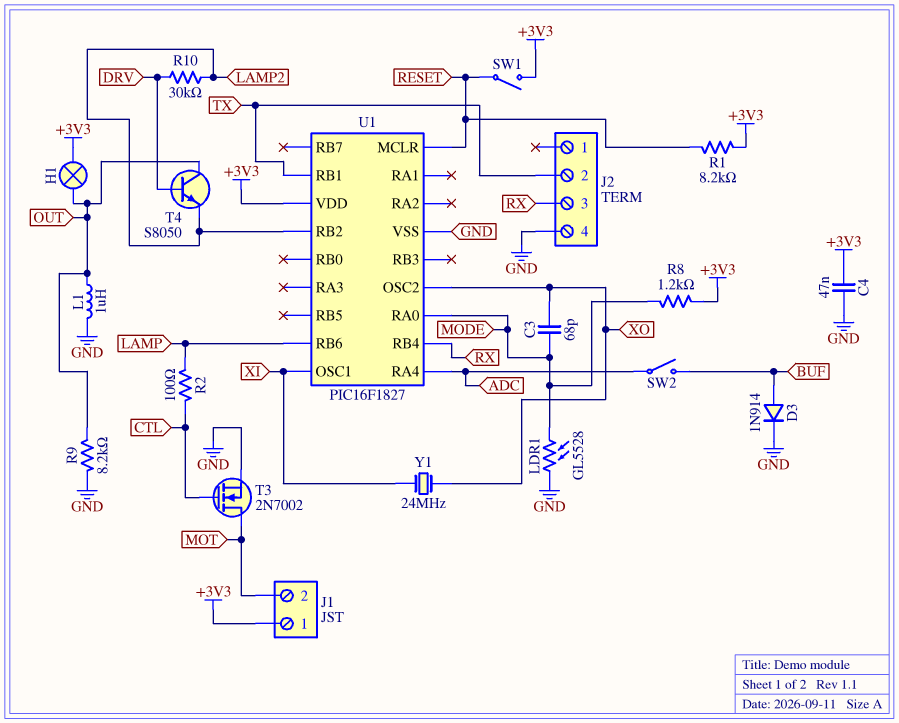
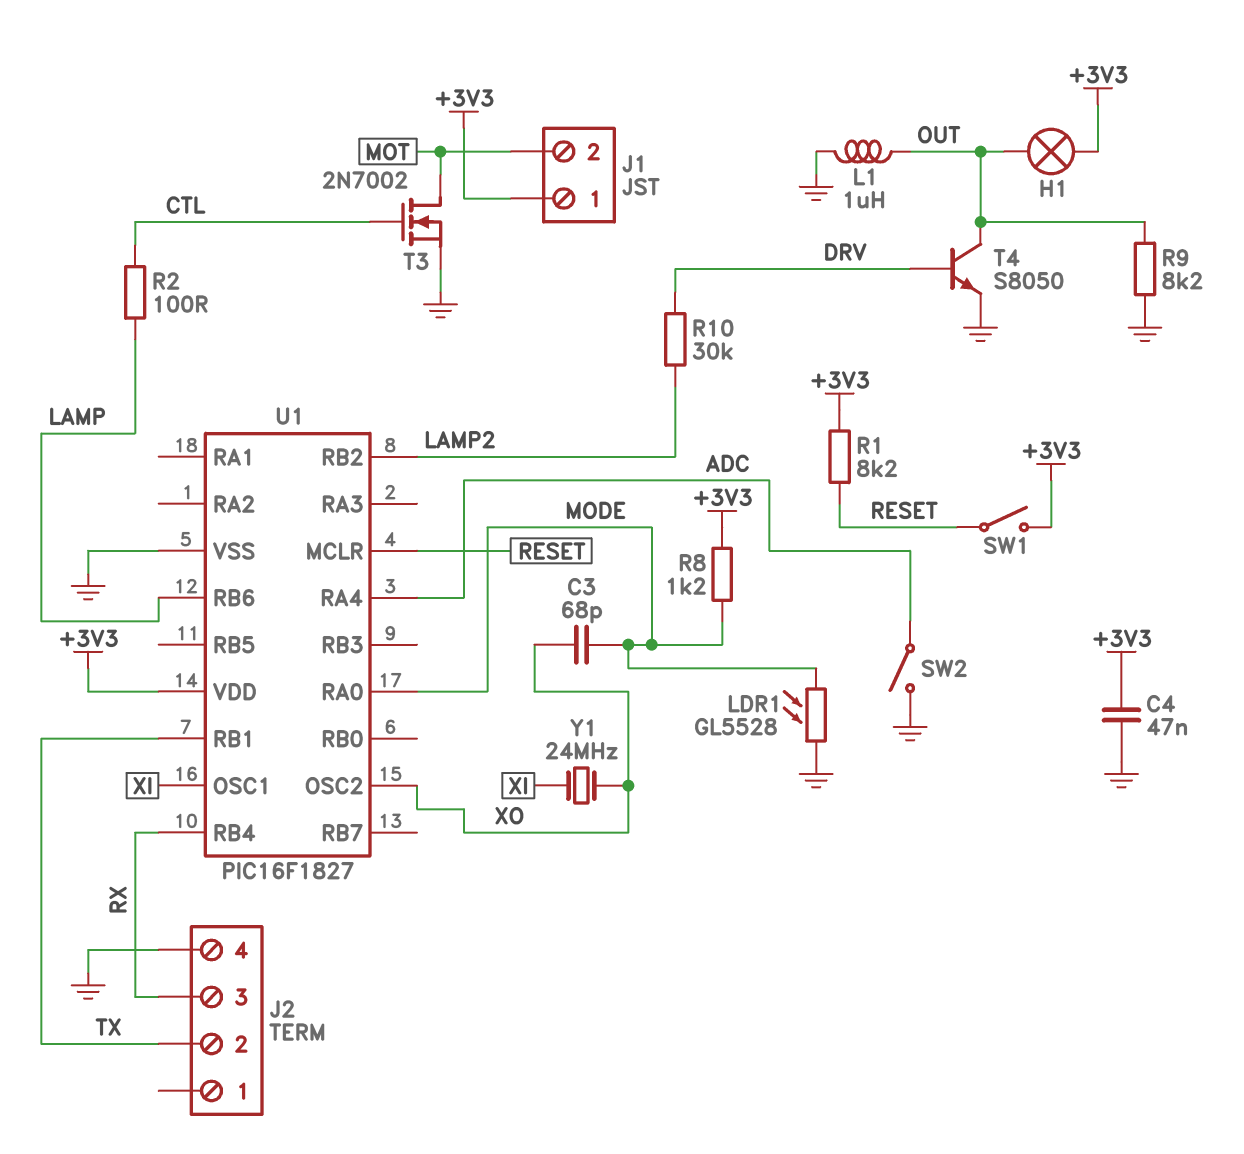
D3: diode 1N914 (A BUF, K GND) -> none
SW2: switch (ADC, BUF) -> switch (ADC, GND)
T4: NPN S8050 (B DRV, C OUT, E LAMP2) -> NPN S8050 (B DRV, C OUT, E GND)

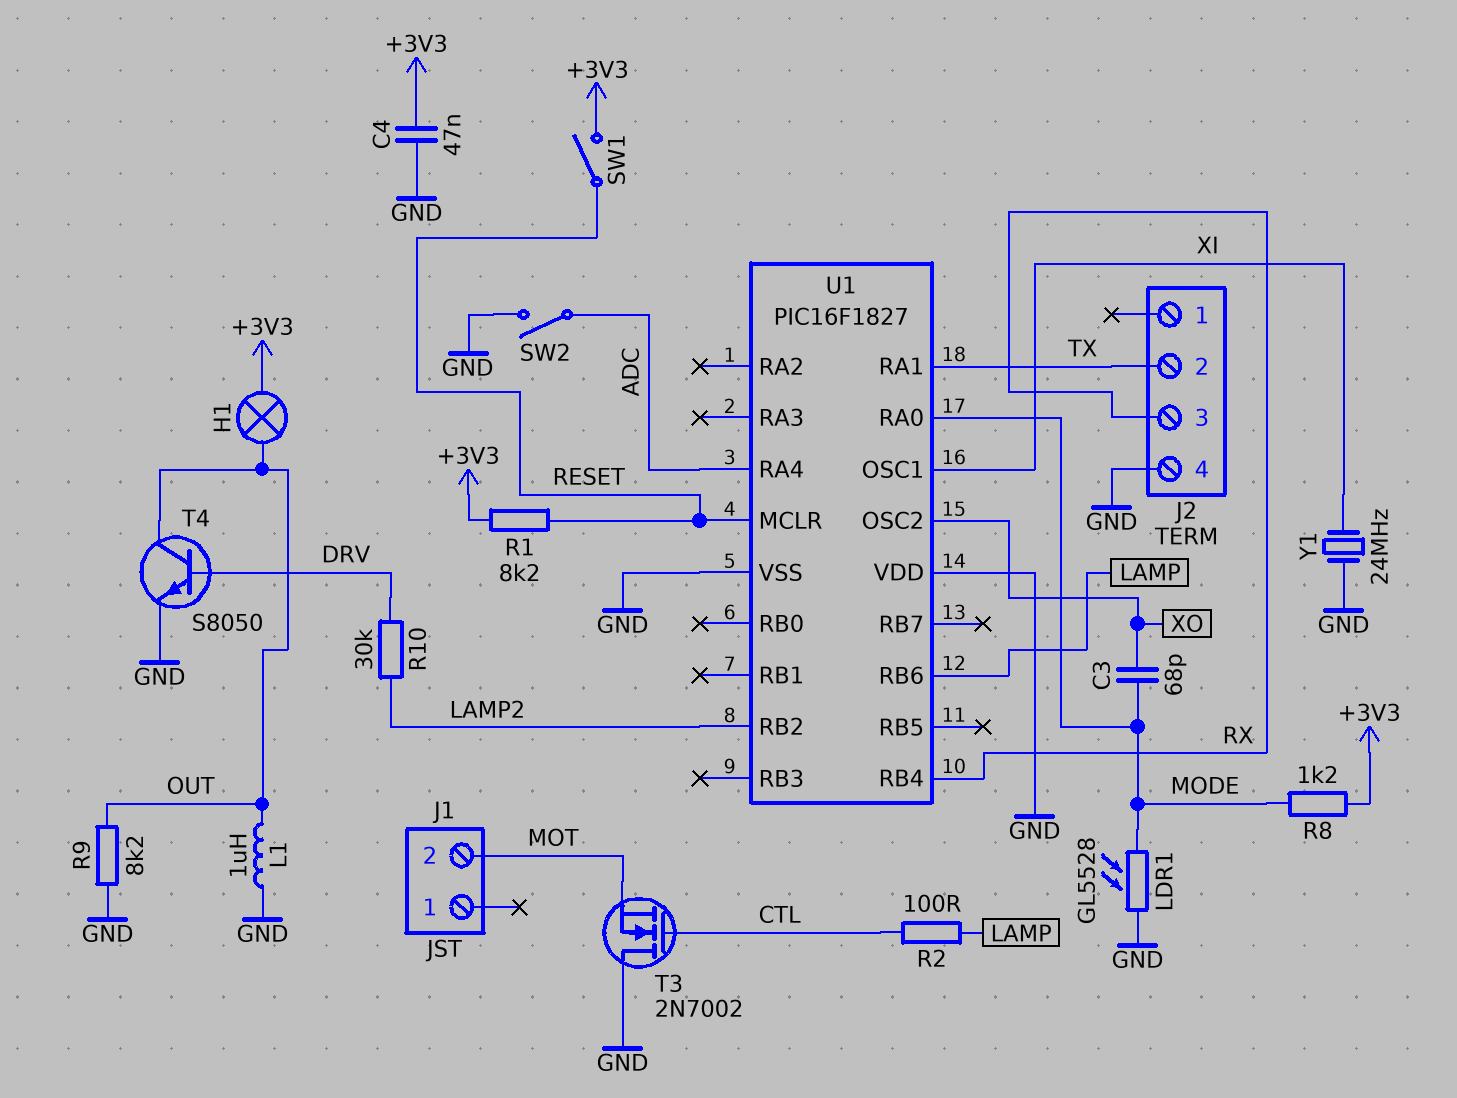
J1 pin 1: +3V3 -> none
T3: NMOS 2N7002 (G CTL, D MOT, S GND) -> NMOS 2N7002 (G CTL, D GND, S MOT)
U1 pin RA1: none -> TX
U1 pin RB1: TX -> none
U1 pin VDD: +3V3 -> GND
Y1: 24MHz (XI, XO) -> 24MHz (GND, XI)

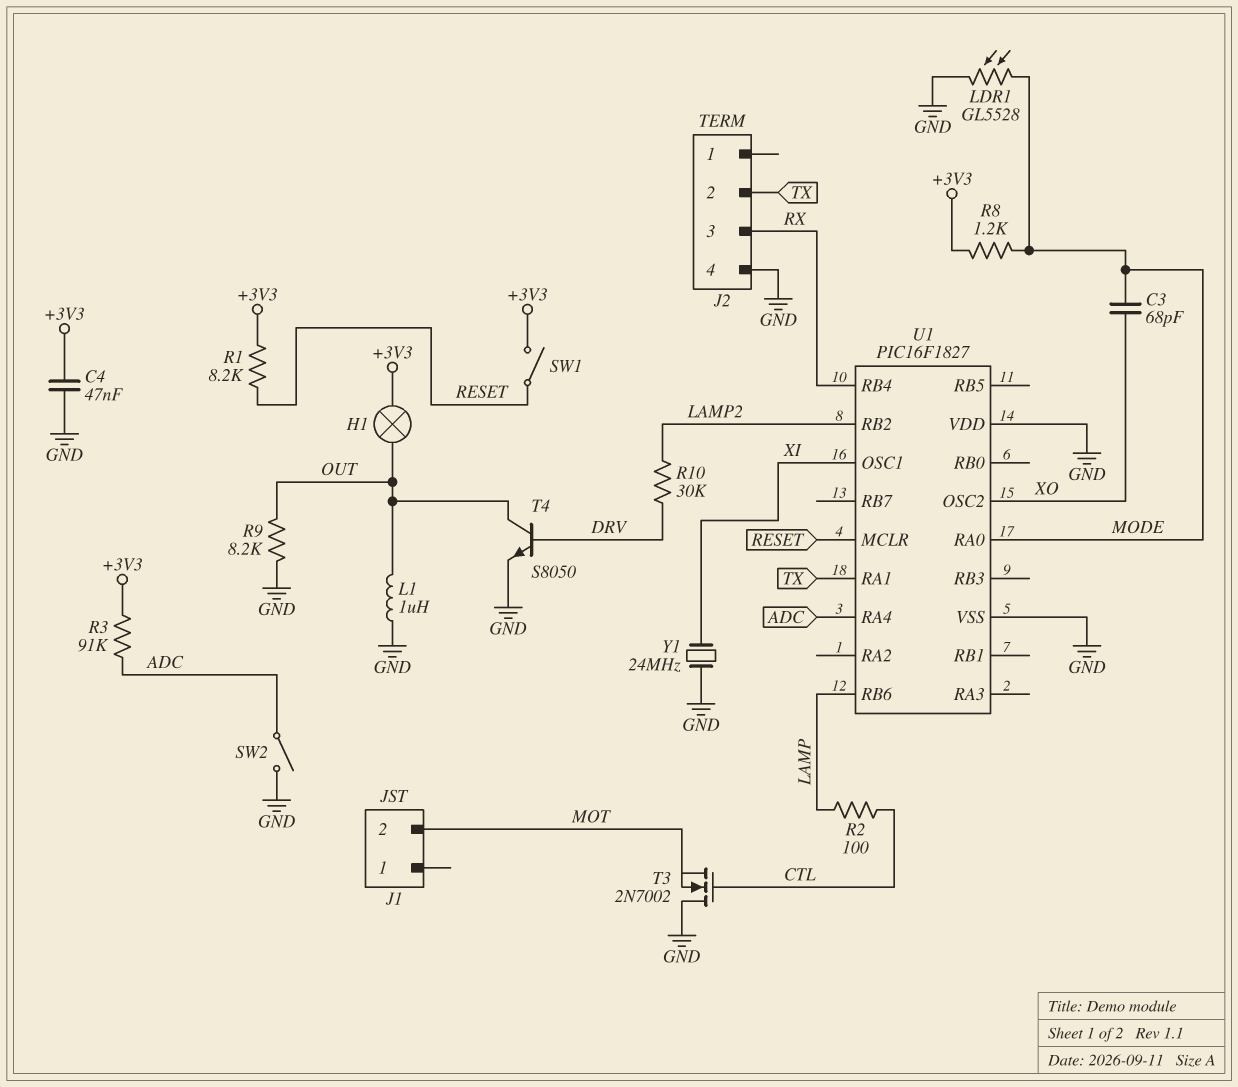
R3: none -> 91k (+3V3, ADC)

